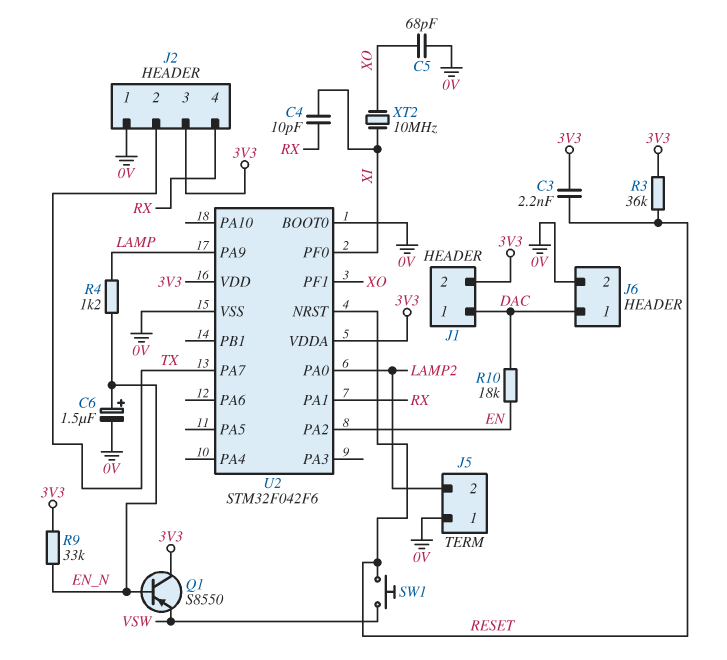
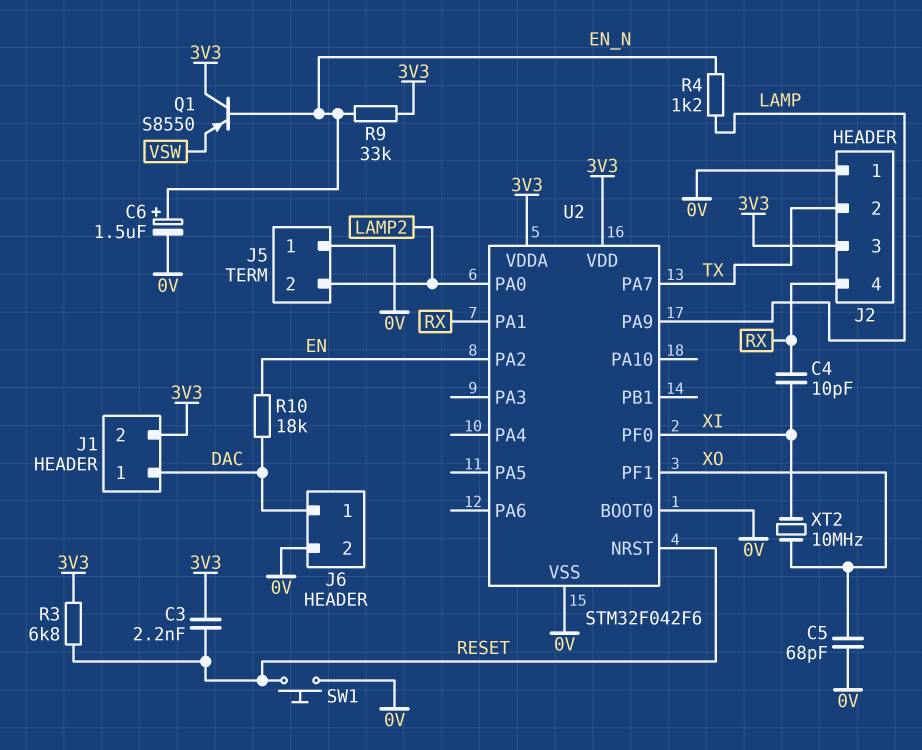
R3: 36k (3V3, RESET) -> 6.8k (3V3, RESET)
SW1: button (RESET, VSW) -> button (0V, RESET)

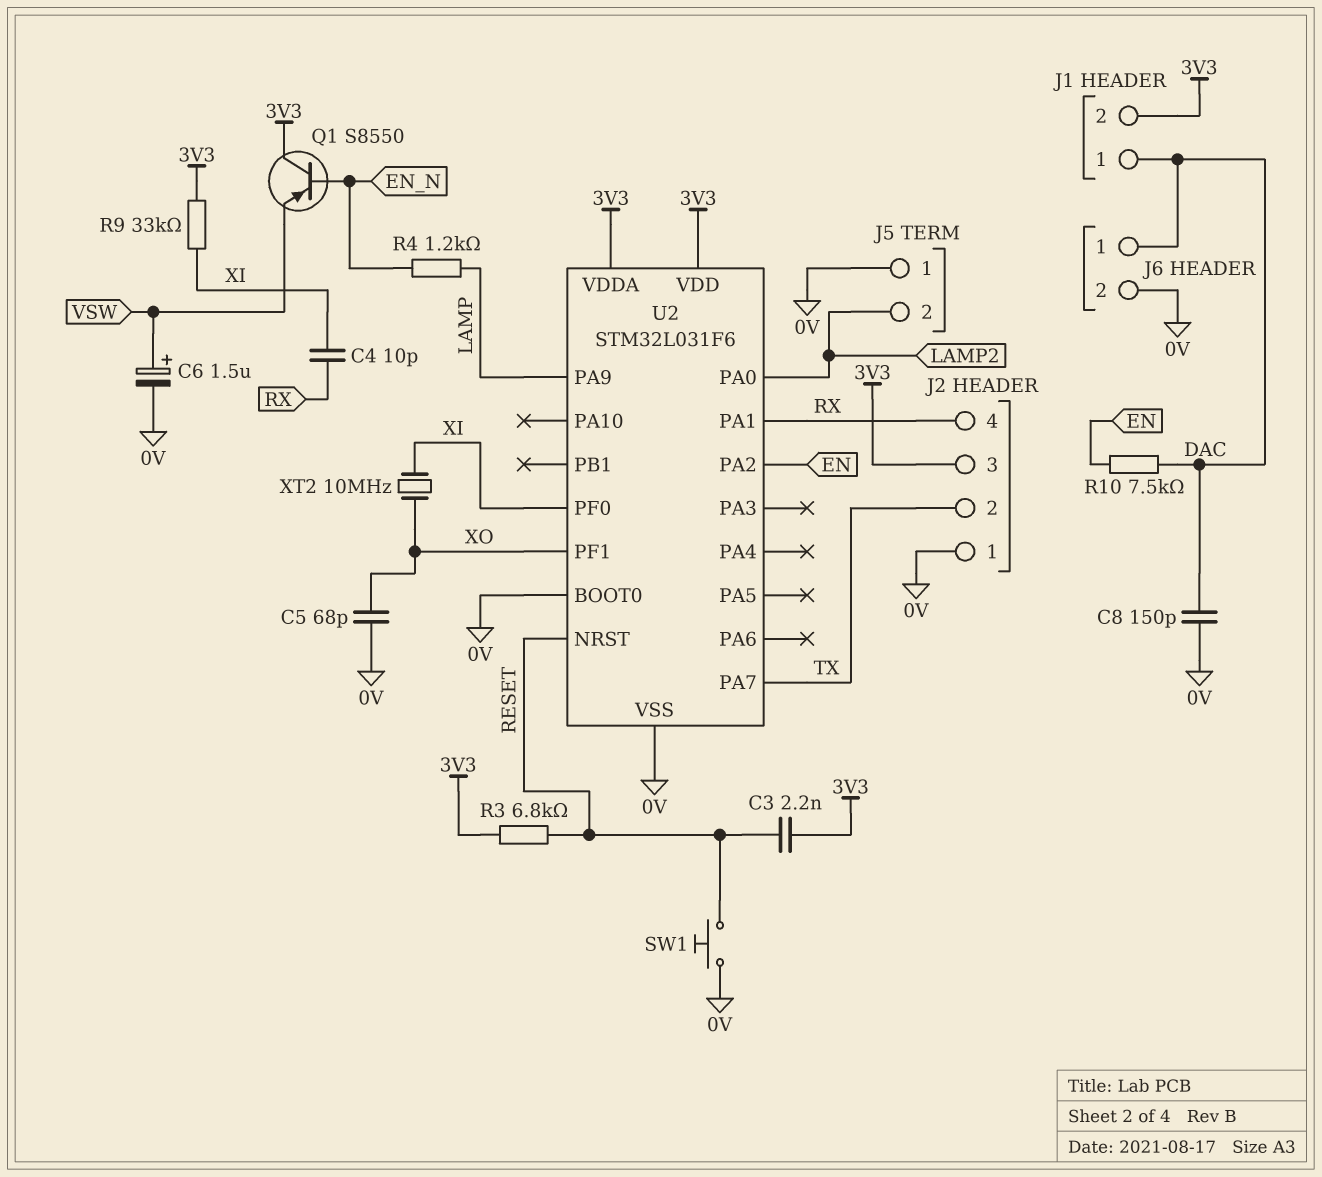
C6: 1.5uF (plus EN_N, minus 0V) -> 1.5uF (plus VSW, minus 0V)
C8: none -> 150pF (0V, DAC)
R9: 33k (3V3, EN_N) -> 33k (3V3, XI)
R10: 18k (DAC, EN) -> 7.5k (DAC, EN)
U2: STM32F042F6 -> STM32L031F6

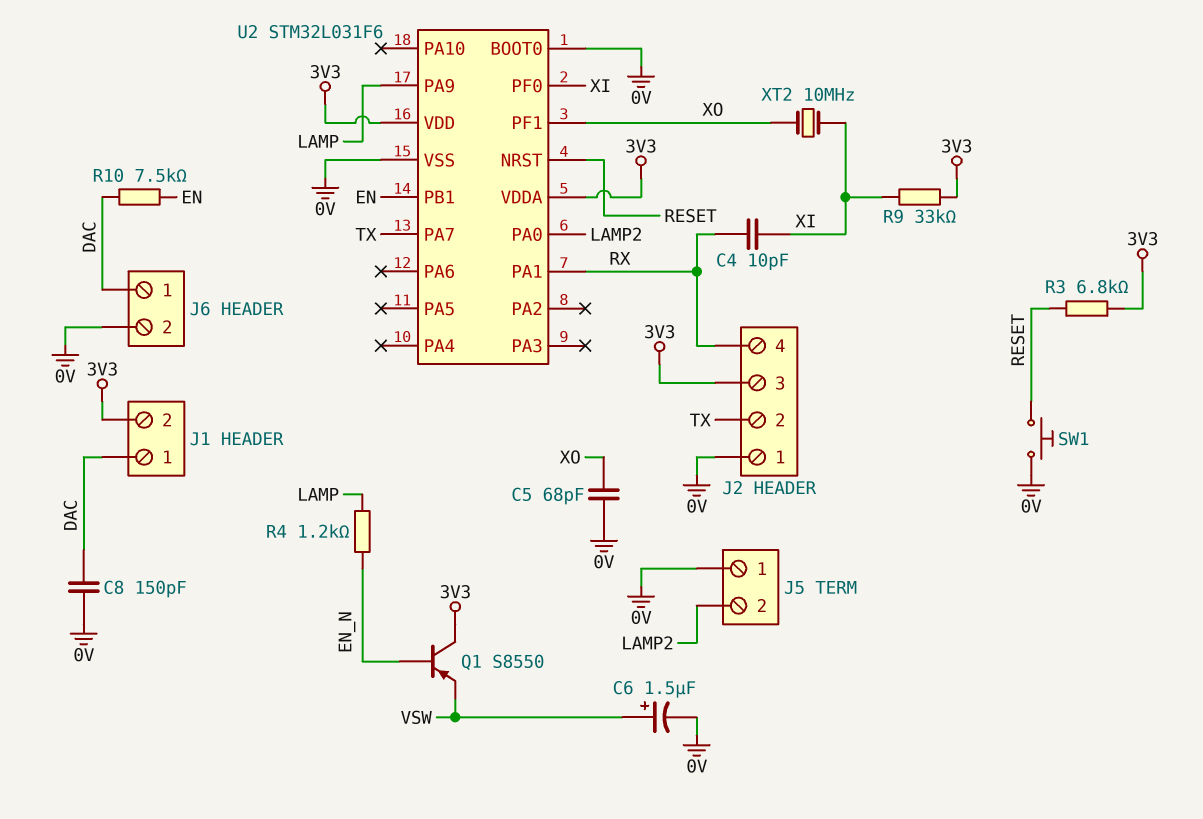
C3: 2.2nF (3V3, RESET) -> none
U2 pin PA2: EN -> none
U2 pin PB1: none -> EN

